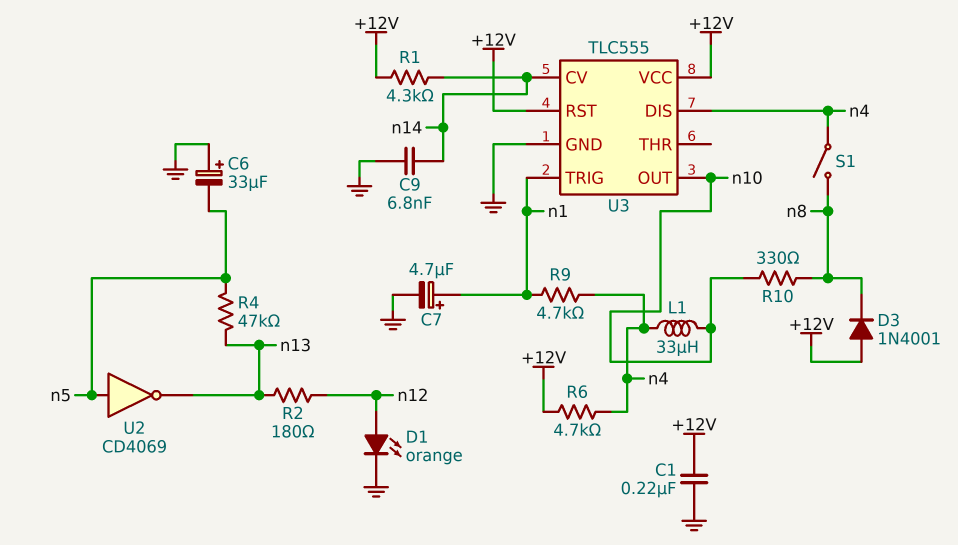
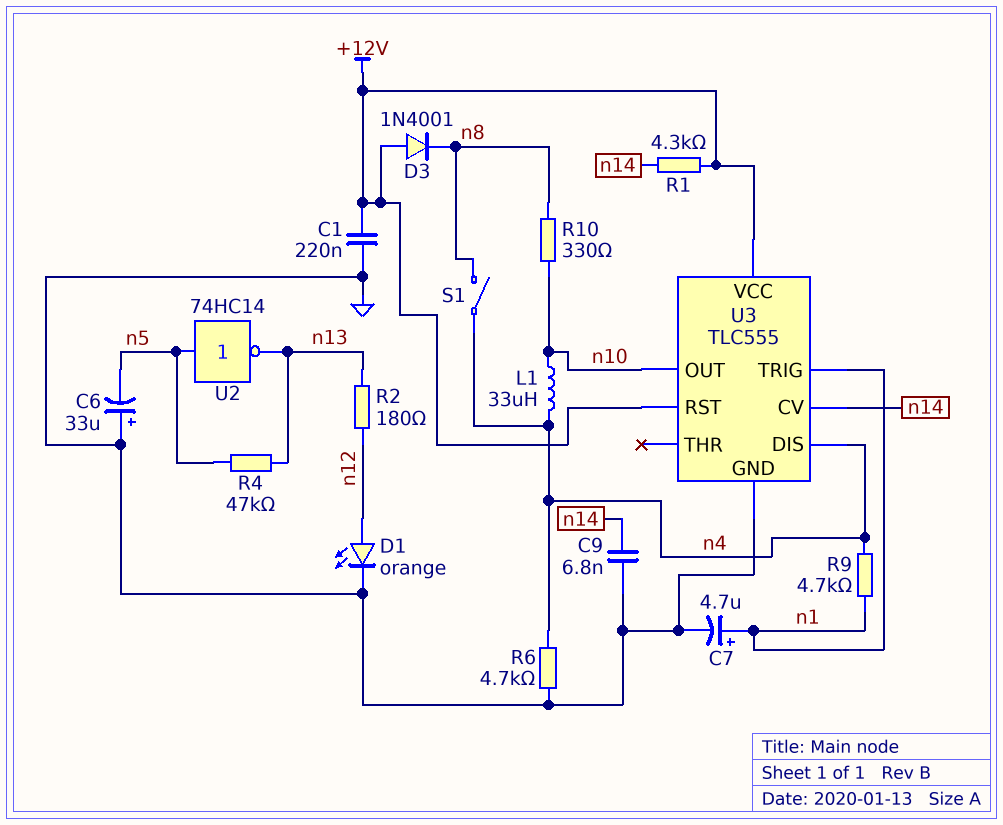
R6: 4.7k (+12V, n4) -> 4.7k (GND, n4)
U2: NOT CD4069 (in n5, out n13) -> NOT 74HC14 (in n5, out n13)

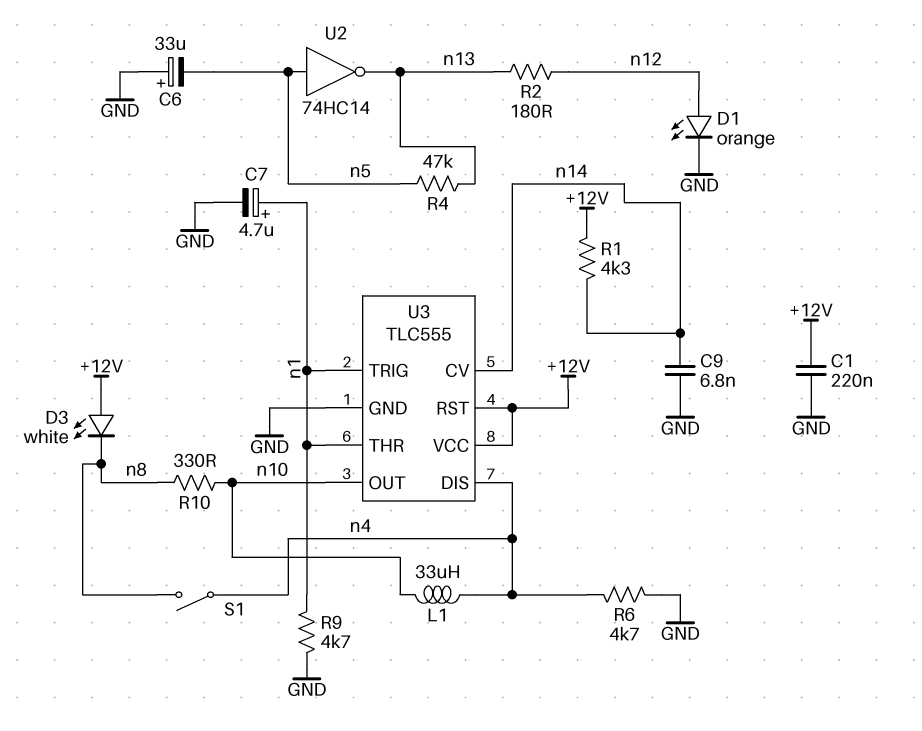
D3: diode 1N4001 (A +12V, K n8) -> LED white (A +12V, K n8)
R9: 4.7k (n1, n4) -> 4.7k (GND, n1)
U3 pin THR: none -> n1

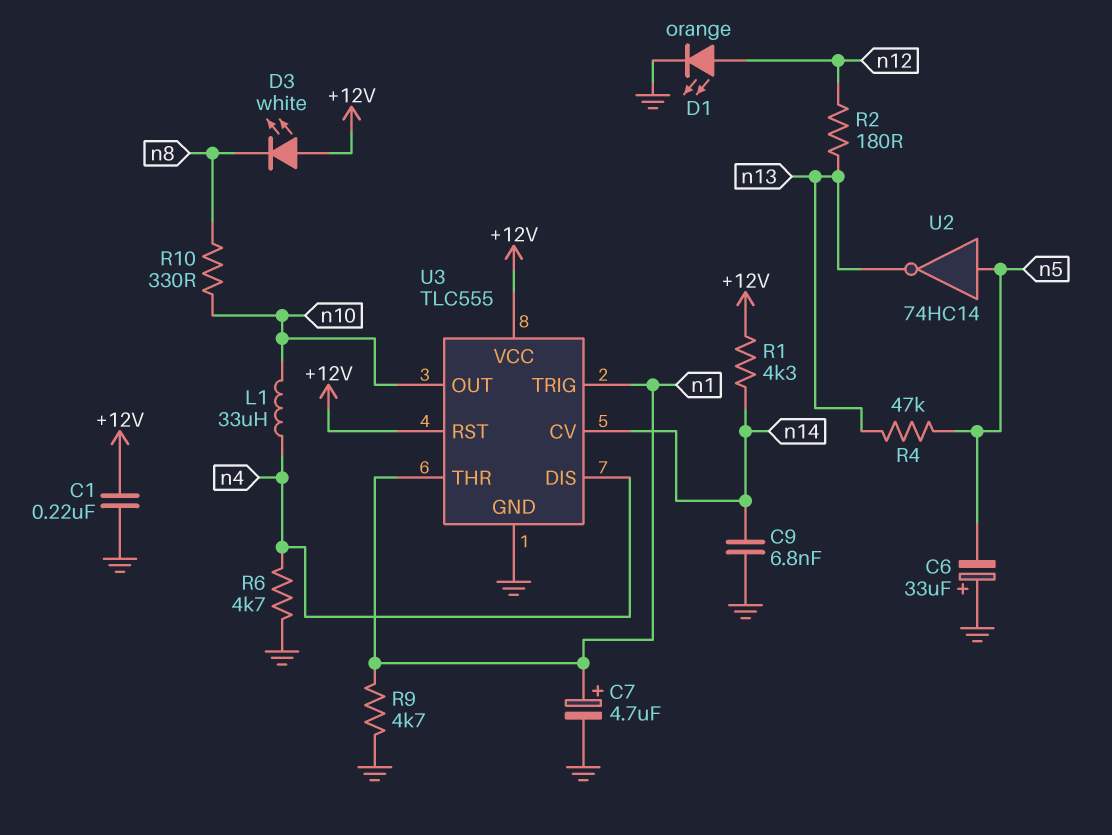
S1: switch (n4, n8) -> none

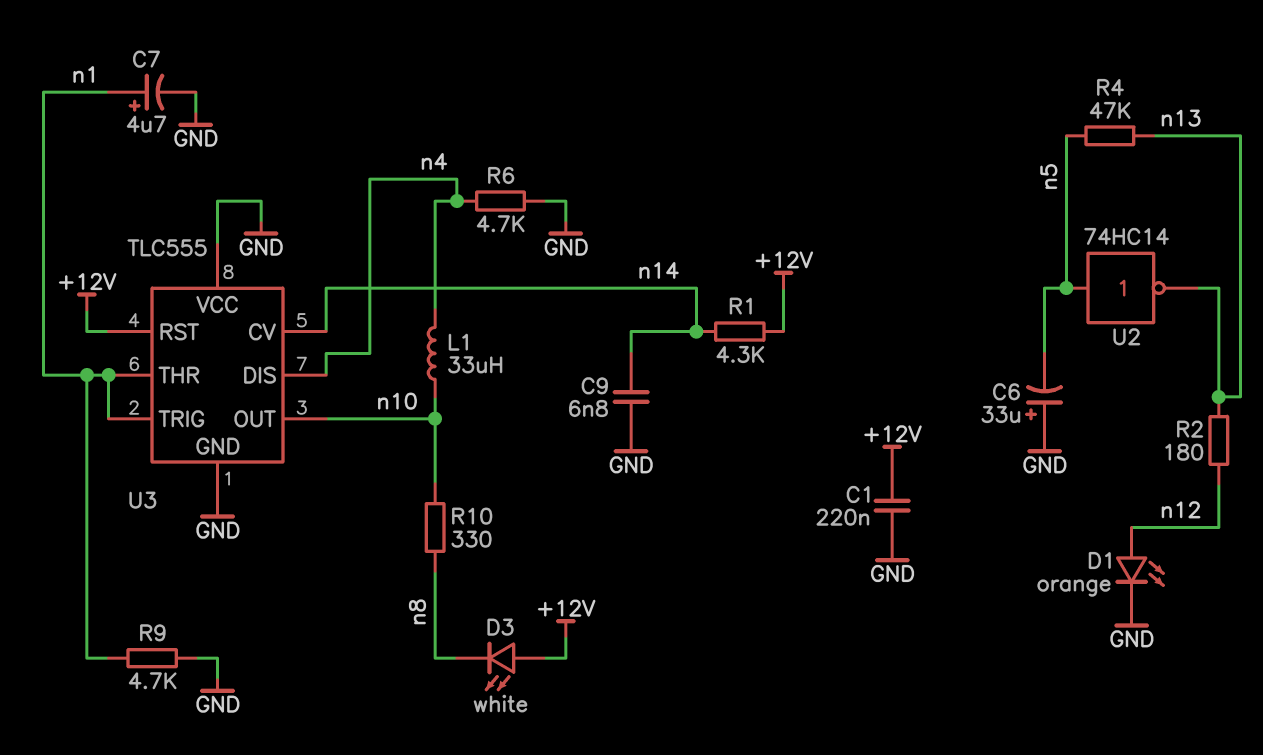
U3 pin VCC: +12V -> GND

